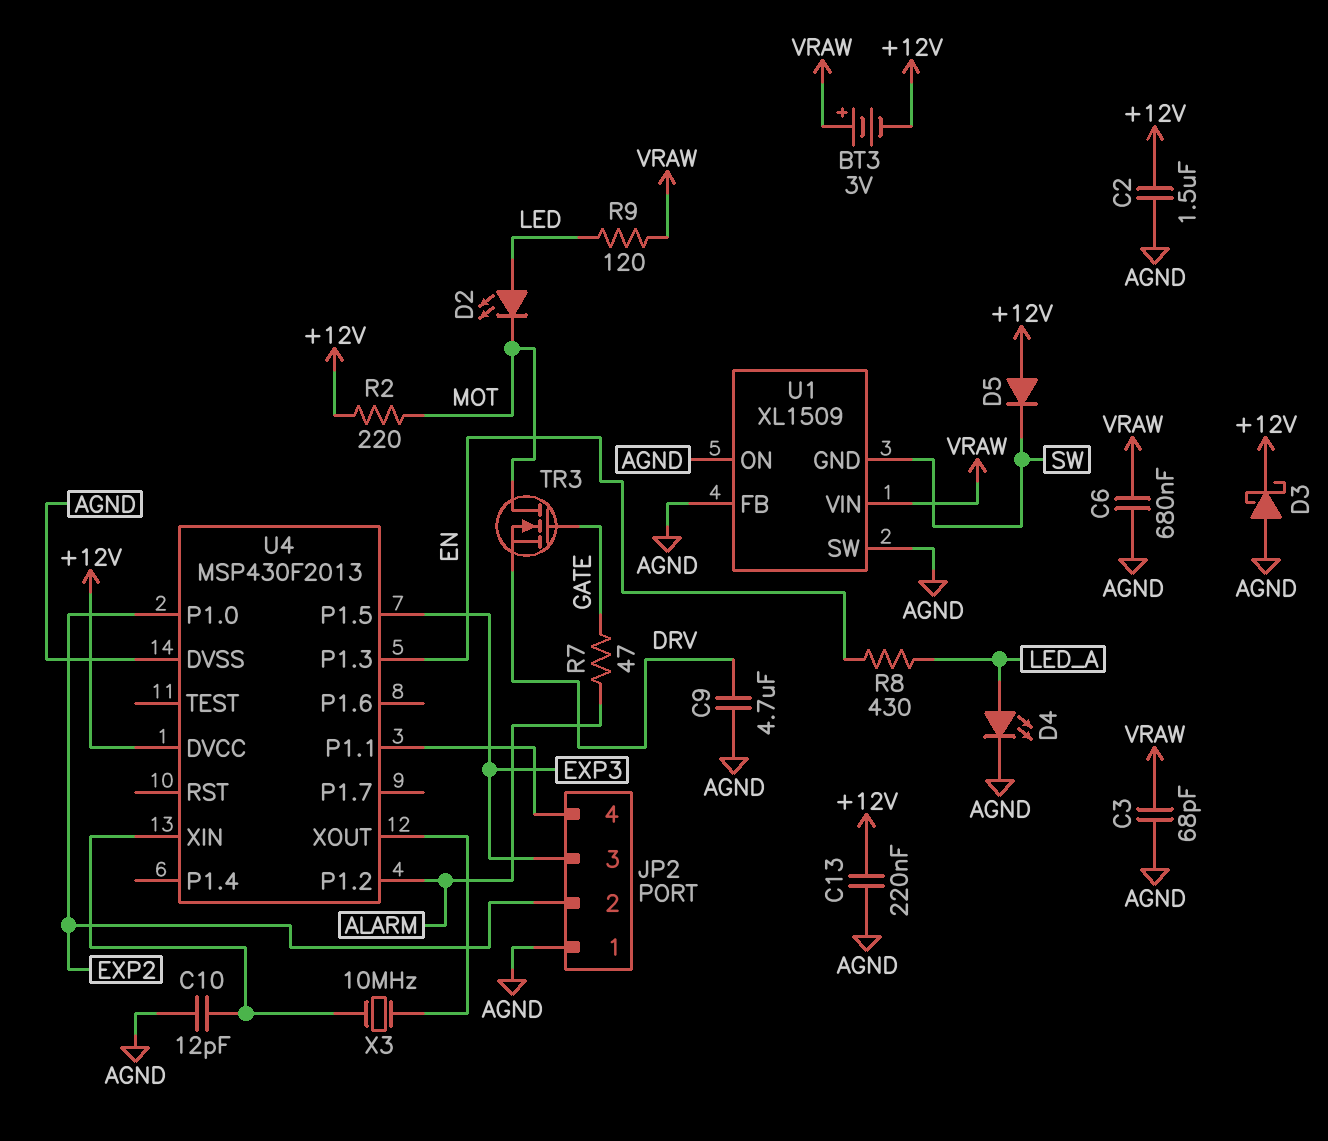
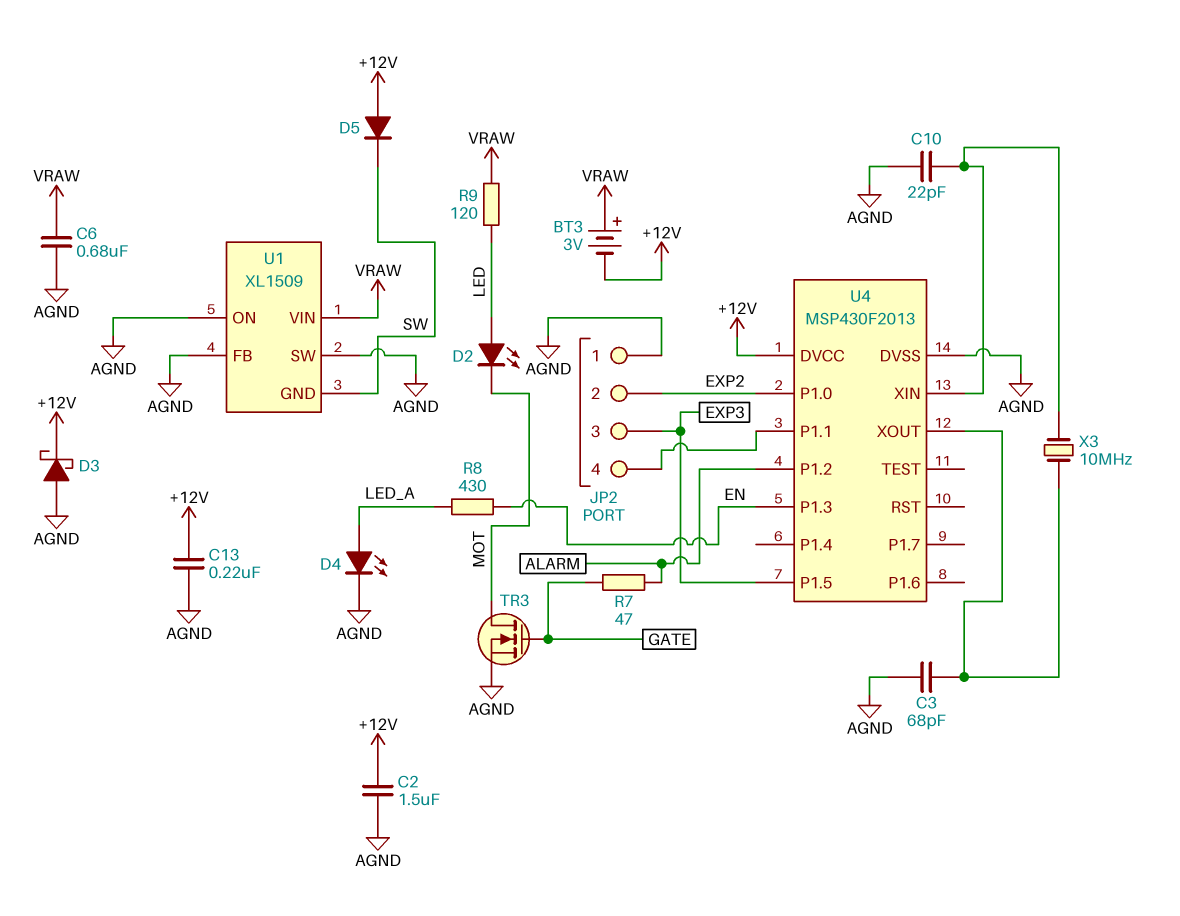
C3: 68pF (AGND, VRAW) -> 68pF (AGND, U4/XOUT)
C9: 4.7uF (AGND, DRV) -> none
C10: 12pF (AGND, U4/XIN) -> 22pF (AGND, U4/XIN)
R2: 220 (+12V, MOT) -> none
TR3: NMOS (G GATE, D MOT, S DRV) -> NMOS (G GATE, D MOT, S AGND)

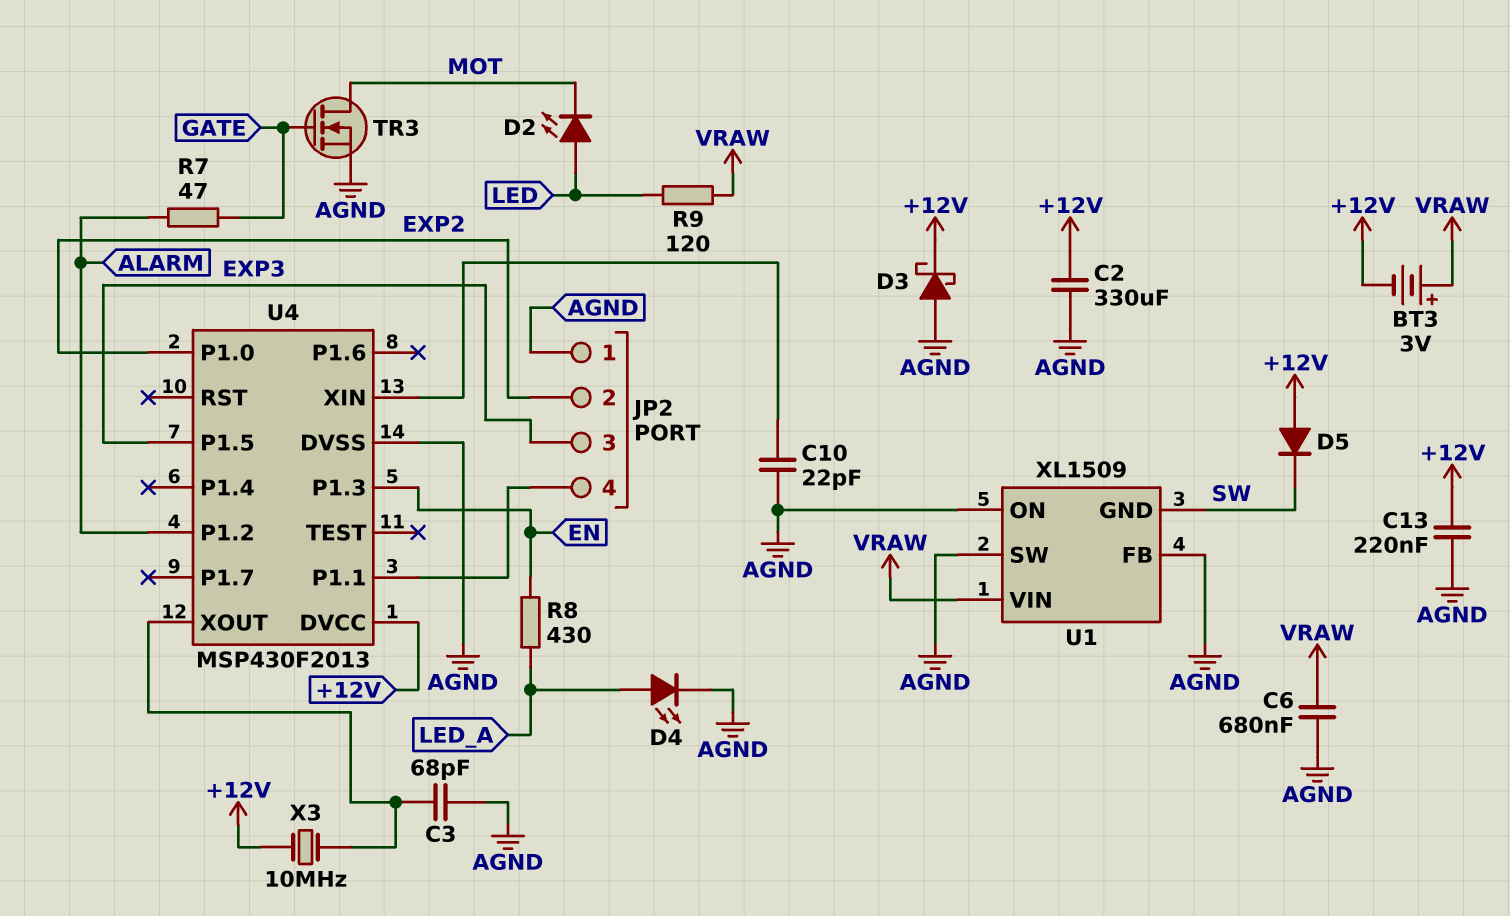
C2: 1.5uF (+12V, AGND) -> 330uF (+12V, AGND)
X3: 10MHz (U4/XIN, U4/XOUT) -> 10MHz (+12V, U4/XOUT)

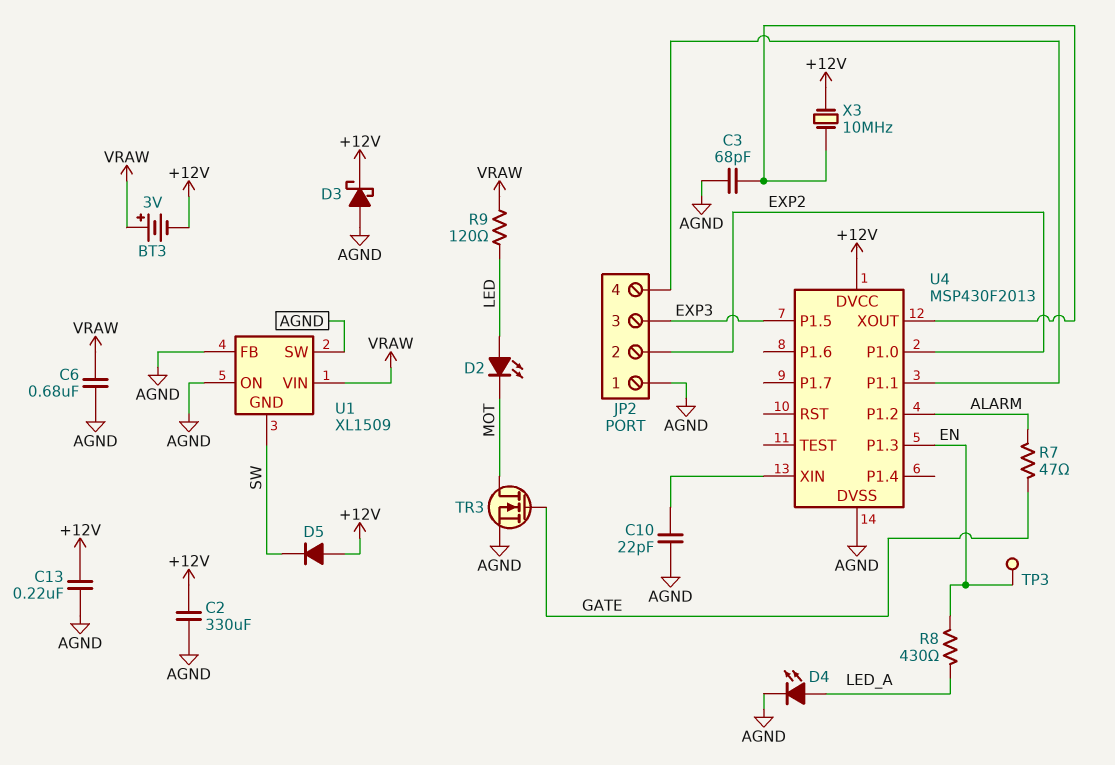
TP3: none -> test point (EN)

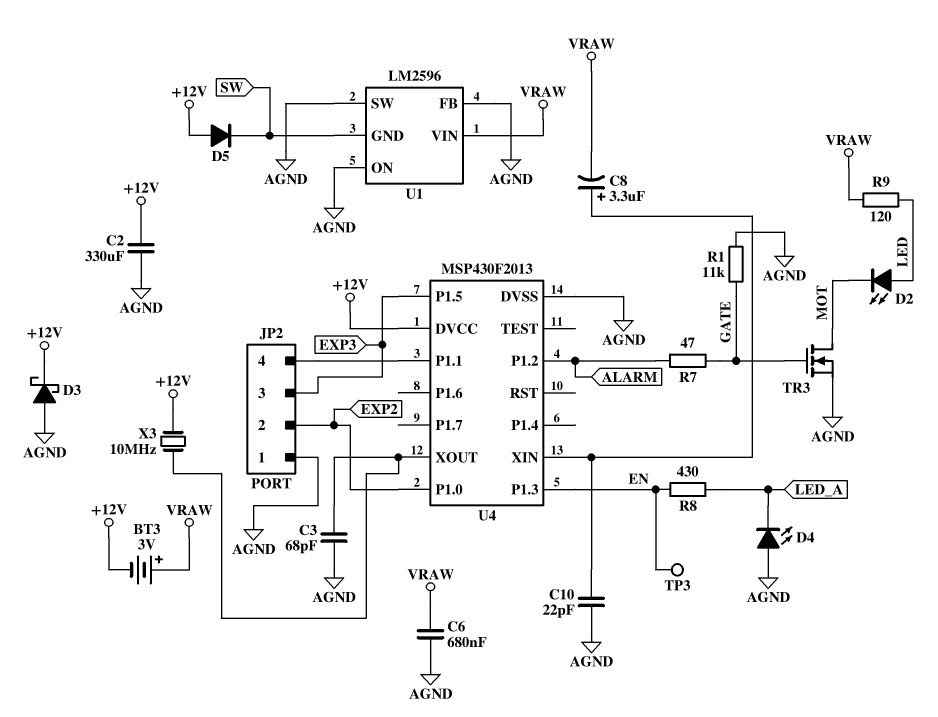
C8: none -> 3.3uF (plus U4/XIN, minus VRAW)
C13: 220nF (+12V, AGND) -> none
D4: LED (A LED_A, K AGND) -> LED (A AGND, K LED_A)
R1: none -> 11k (AGND, GATE)
U1: XL1509 -> LM2596

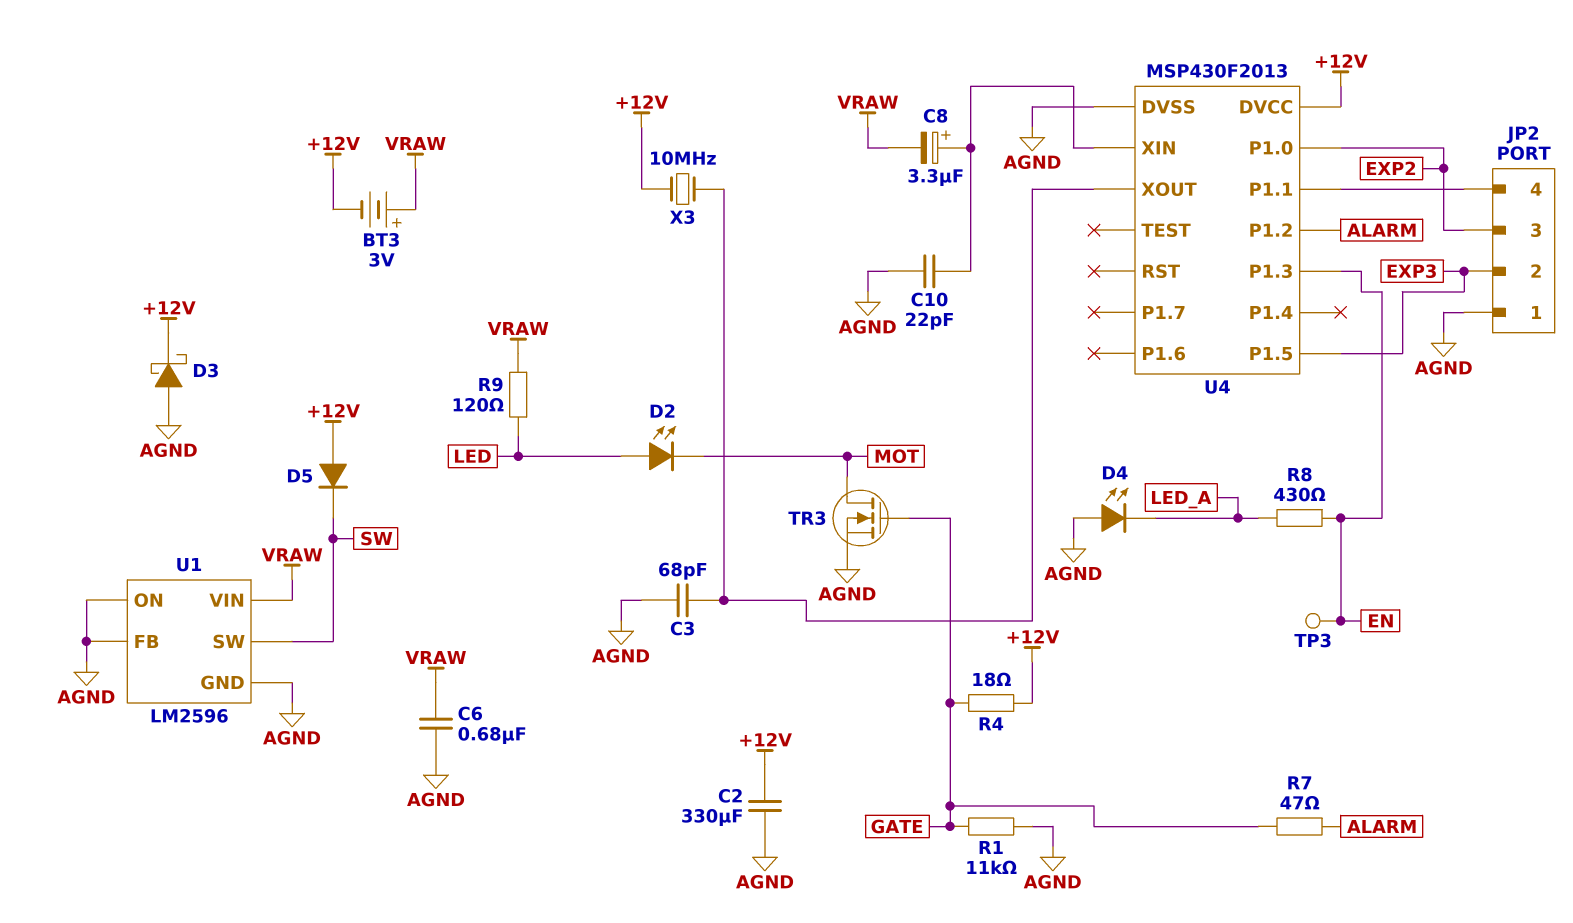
JP2 pin 2: EXP2 -> EXP3
JP2 pin 3: EXP3 -> EXP2
R4: none -> 18 (+12V, GATE)
U1 pin GND: SW -> AGND
U1 pin SW: AGND -> SW

